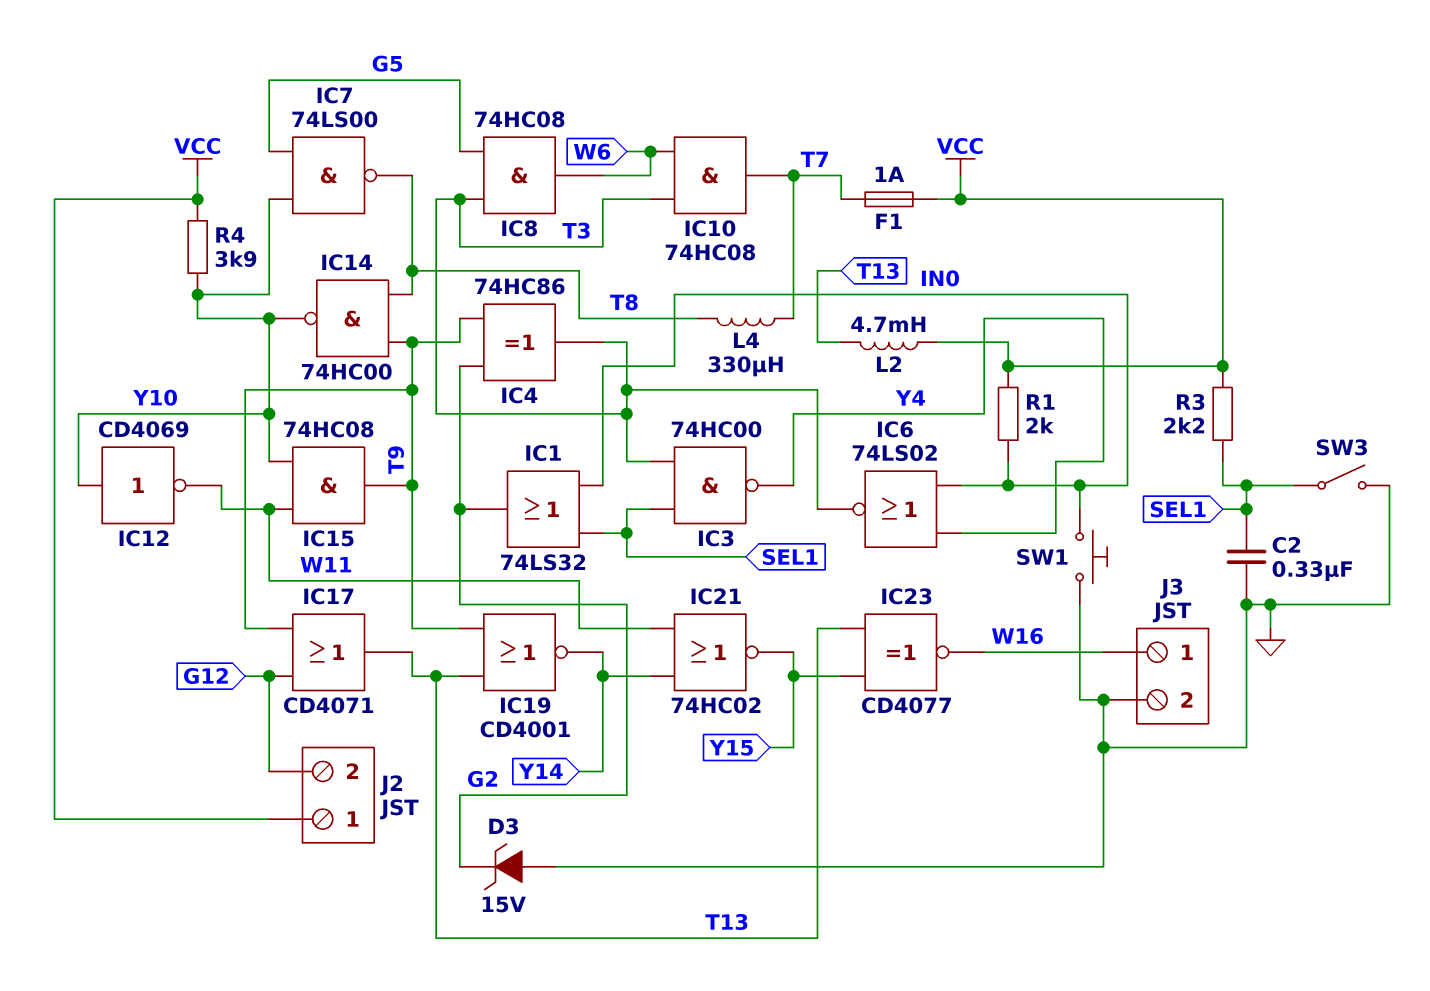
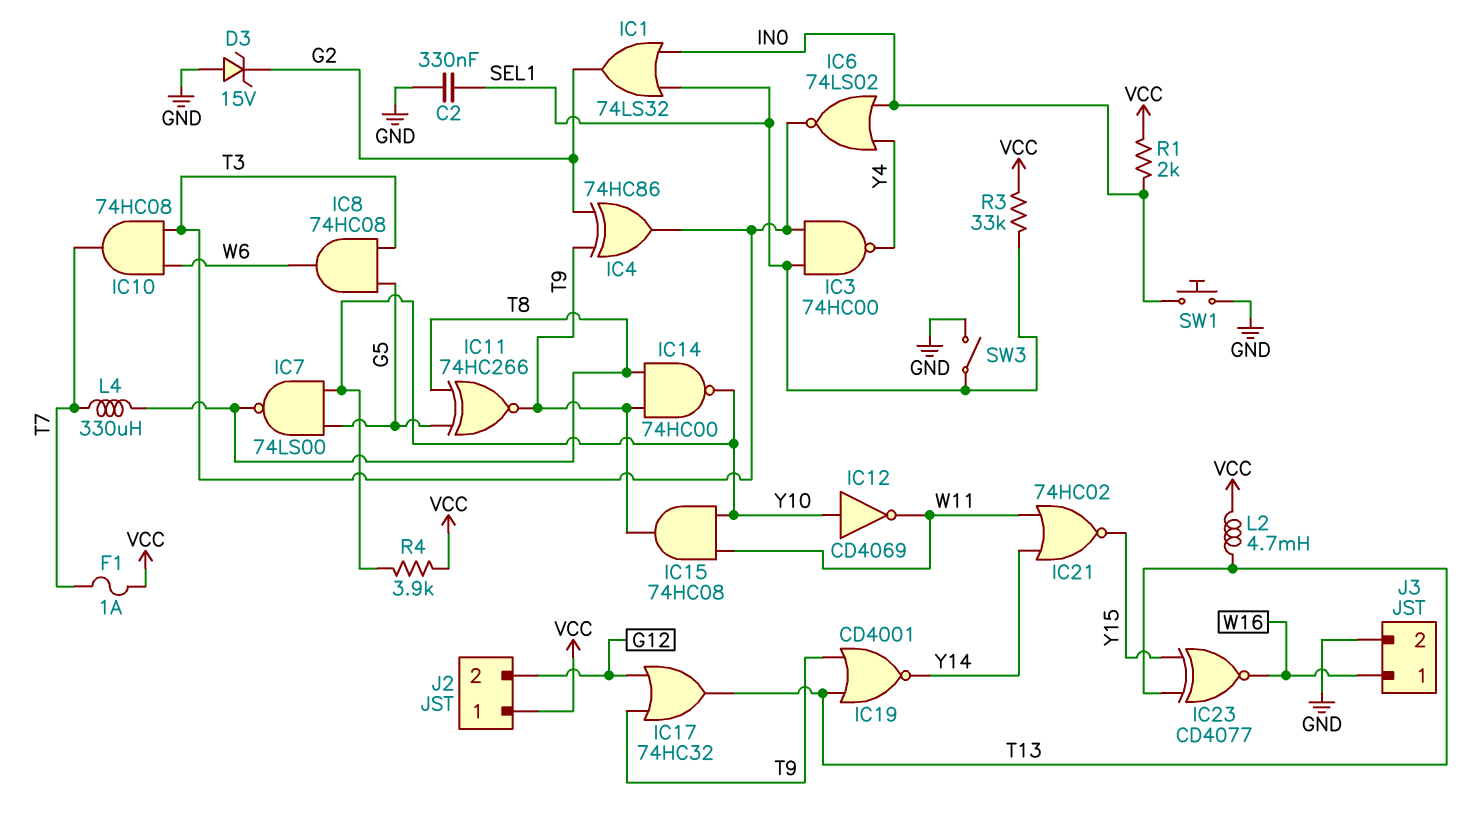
IC11: none -> XNOR 74HC266 (in G5, in T8, out T9)
IC17: OR CD4071 (in G12, in T9, out T13) -> OR 74HC32 (in G12, in T9, out T13)
R3: 2.2k (SEL1, VCC) -> 33k (SEL1, VCC)

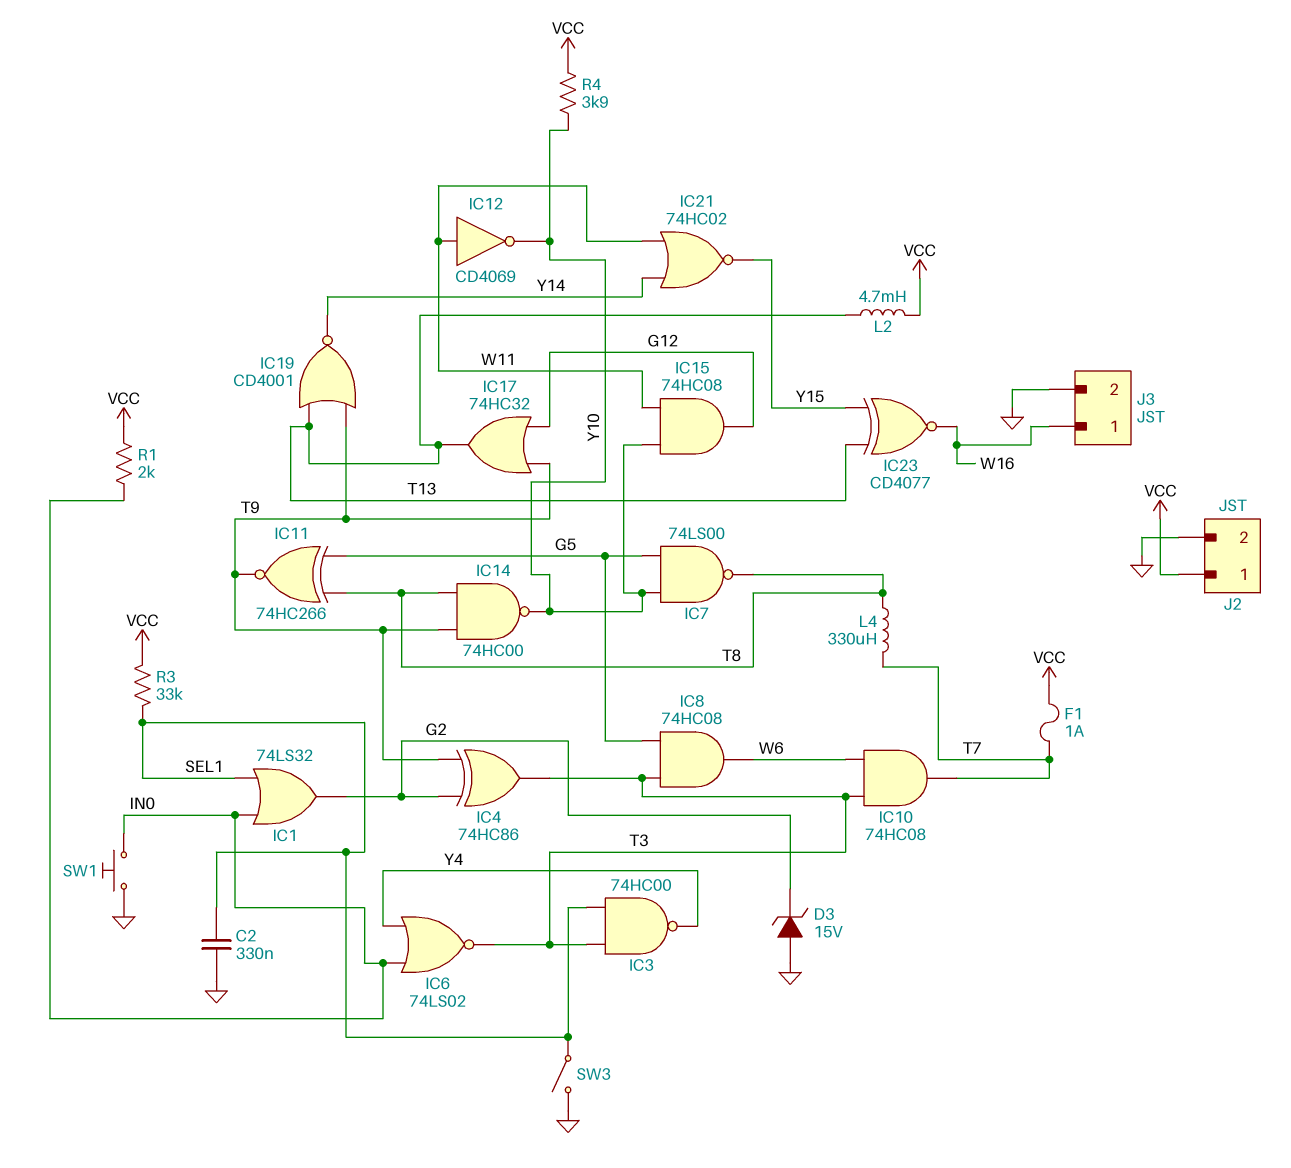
IC12: NOT CD4069 (in Y10, out W11) -> NOT CD4069 (in W11, out Y10)
IC15: AND 74HC08 (in W11, in Y10, out T9) -> AND 74HC08 (in W11, in Y10, out G12)
J2 pin 2: G12 -> GND

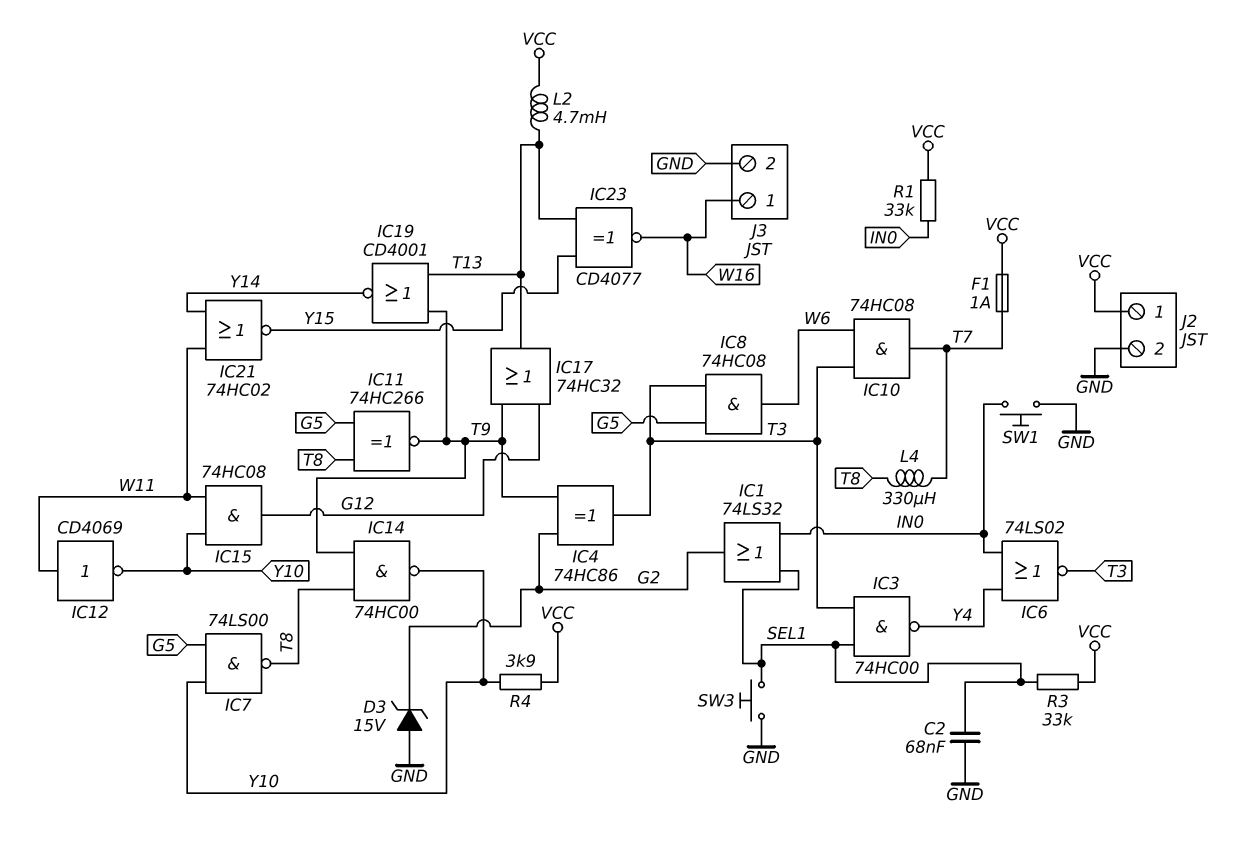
C2: 330nF (GND, SEL1) -> 68nF (GND, SEL1)
R1: 2k (IN0, VCC) -> 33k (IN0, VCC)
SW3: switch (GND, SEL1) -> button (GND, SEL1)

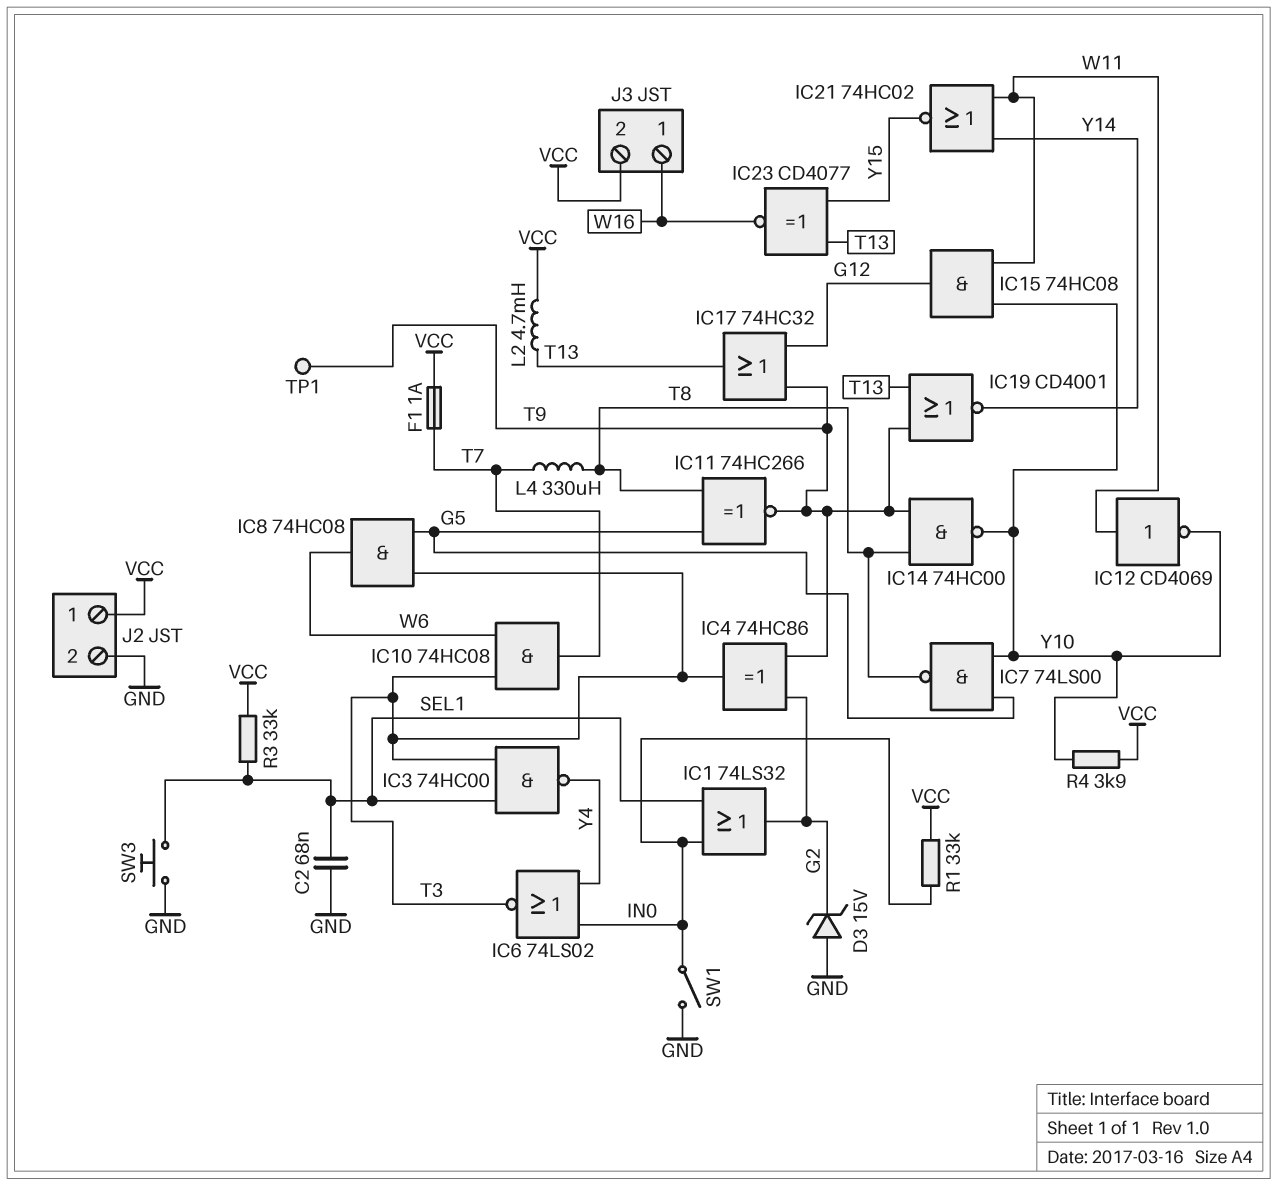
J3 pin 2: GND -> VCC
SW1: button (GND, IN0) -> switch (GND, IN0)
TP1: none -> test point (T9)

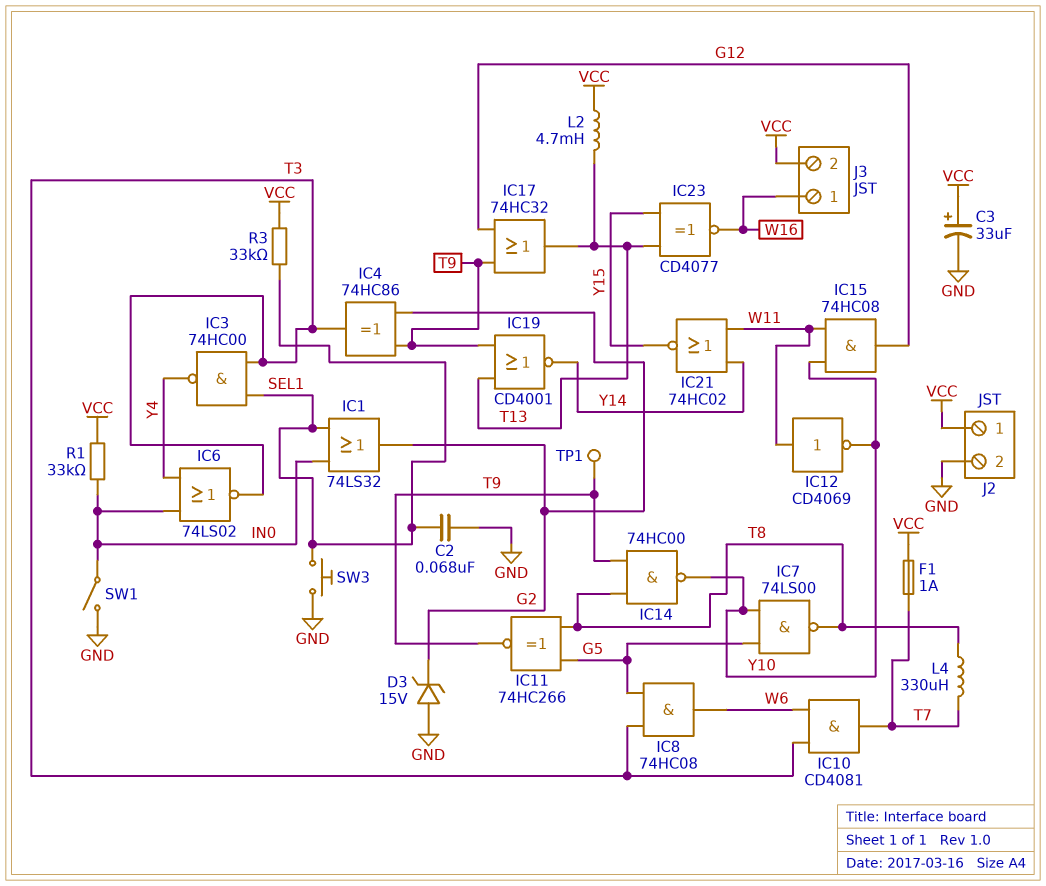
C3: none -> 33uF (plus VCC, minus GND)
IC10: AND 74HC08 (in T3, in W6, out T7) -> AND CD4081 (in T3, in W6, out T7)
R4: 3.9k (VCC, Y10) -> none

